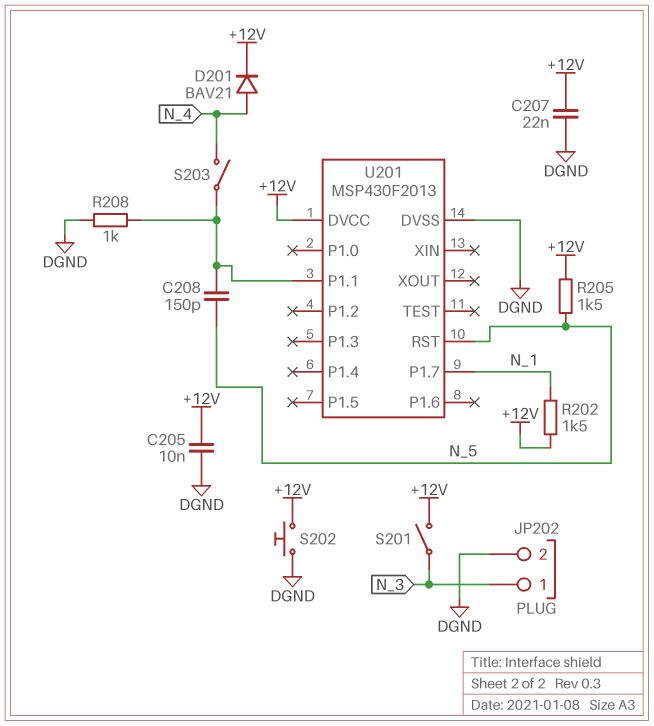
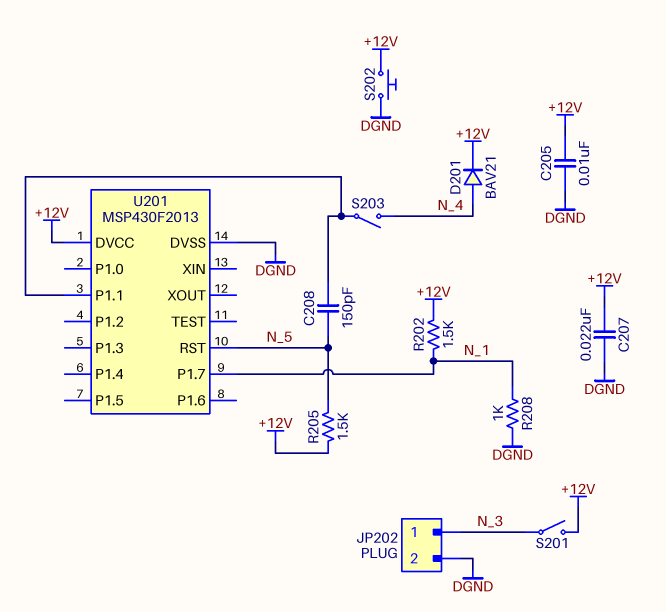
R208: 1k (DGND, U201/P1.1) -> 1k (DGND, N_1)

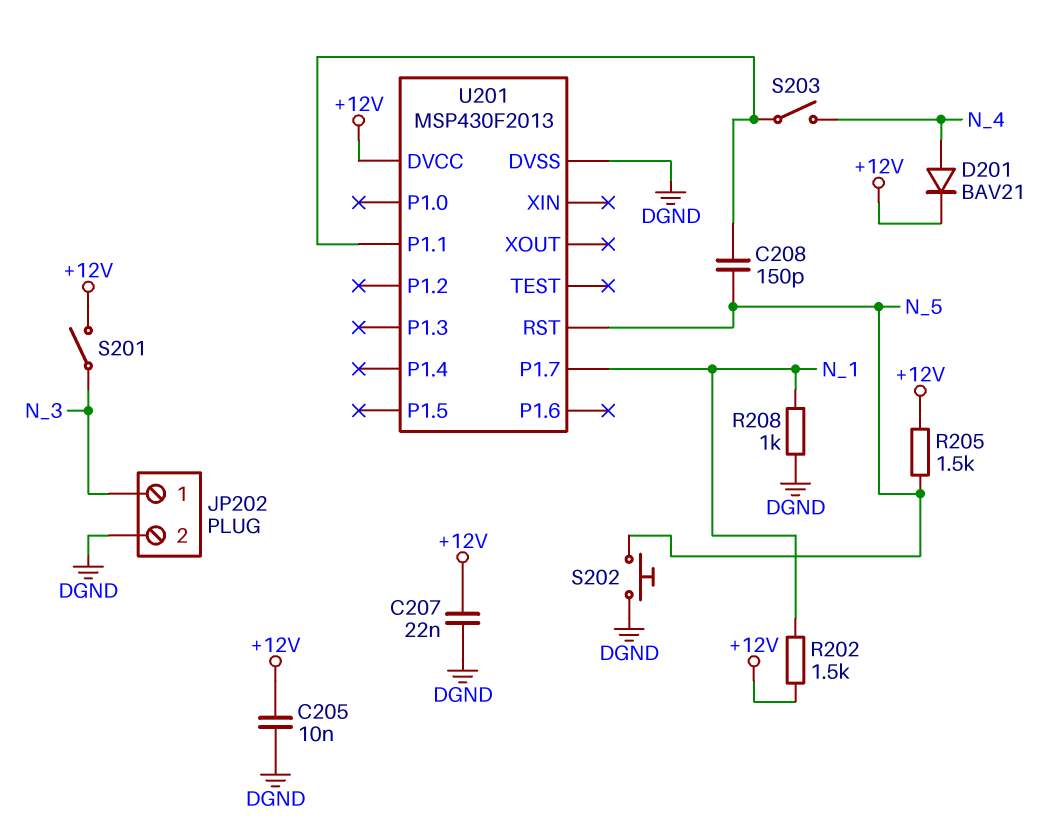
S202: button (+12V, DGND) -> button (DGND, N_5)

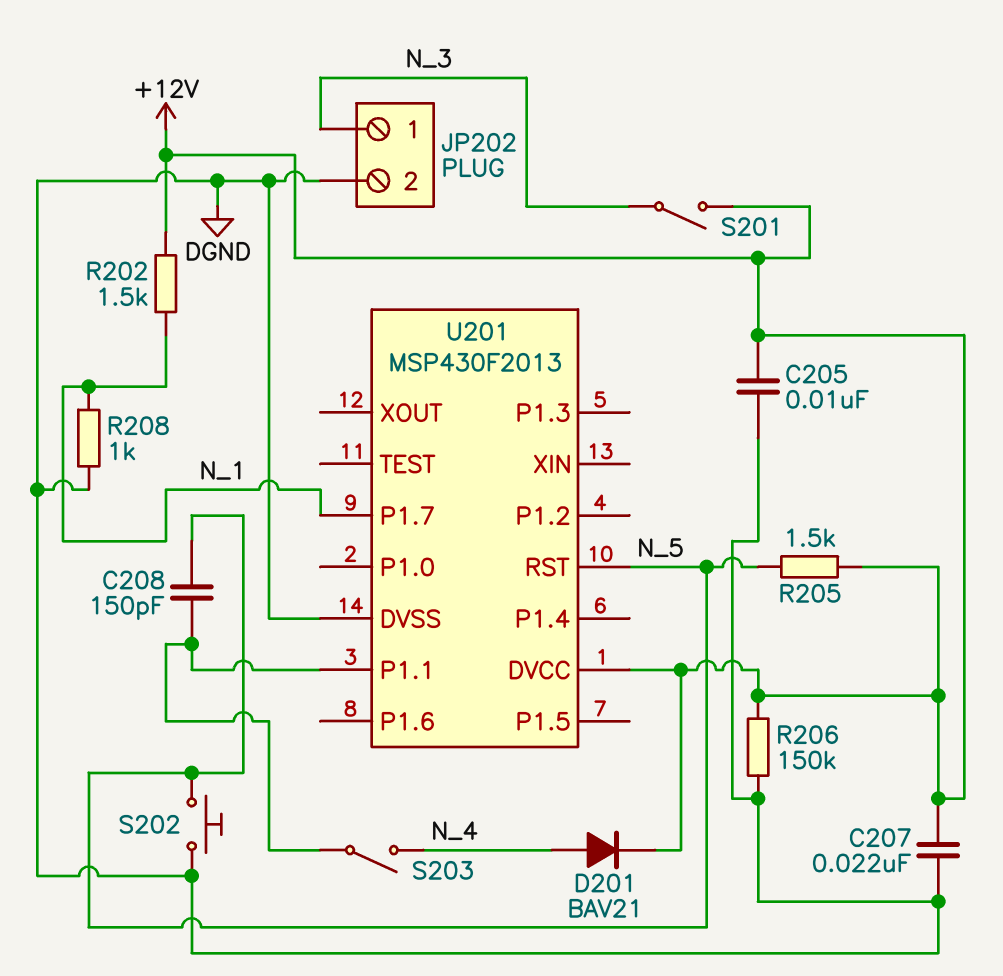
R206: none -> 150k (+12V, DGND)

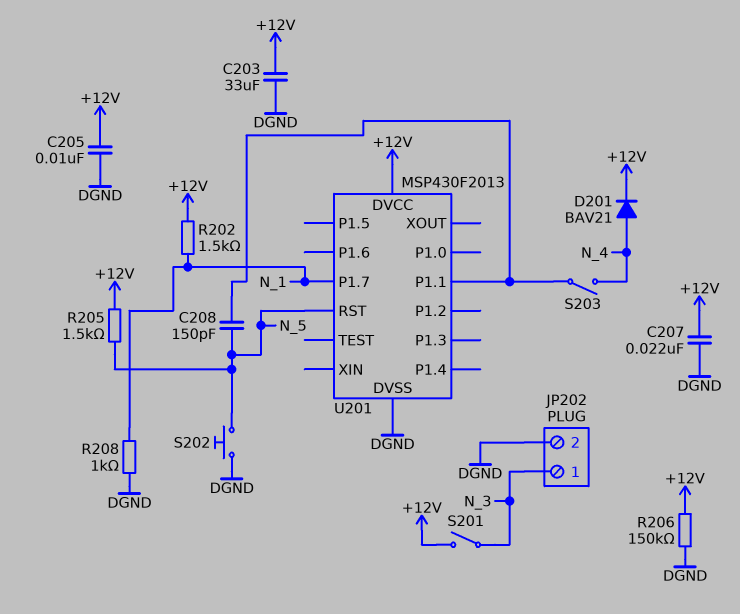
C203: none -> 33uF (+12V, DGND)

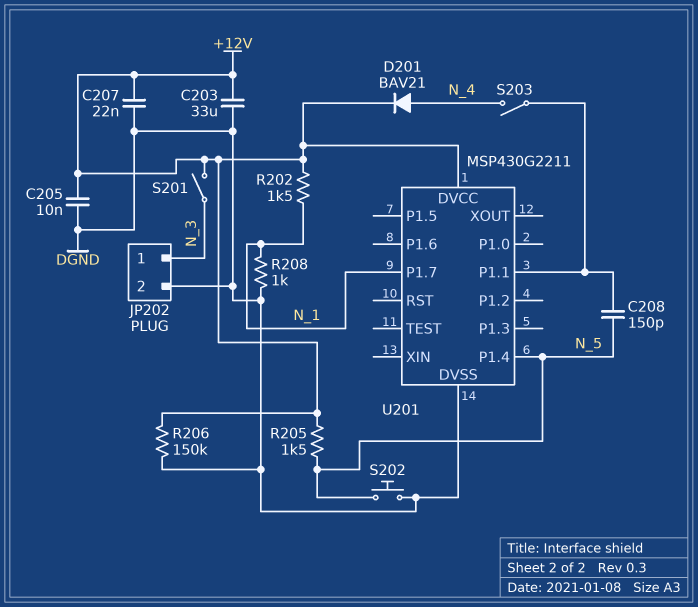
U201: MSP430F2013 -> MSP430G2211
U201 pin P1.4: none -> N_5
U201 pin RST: N_5 -> none

